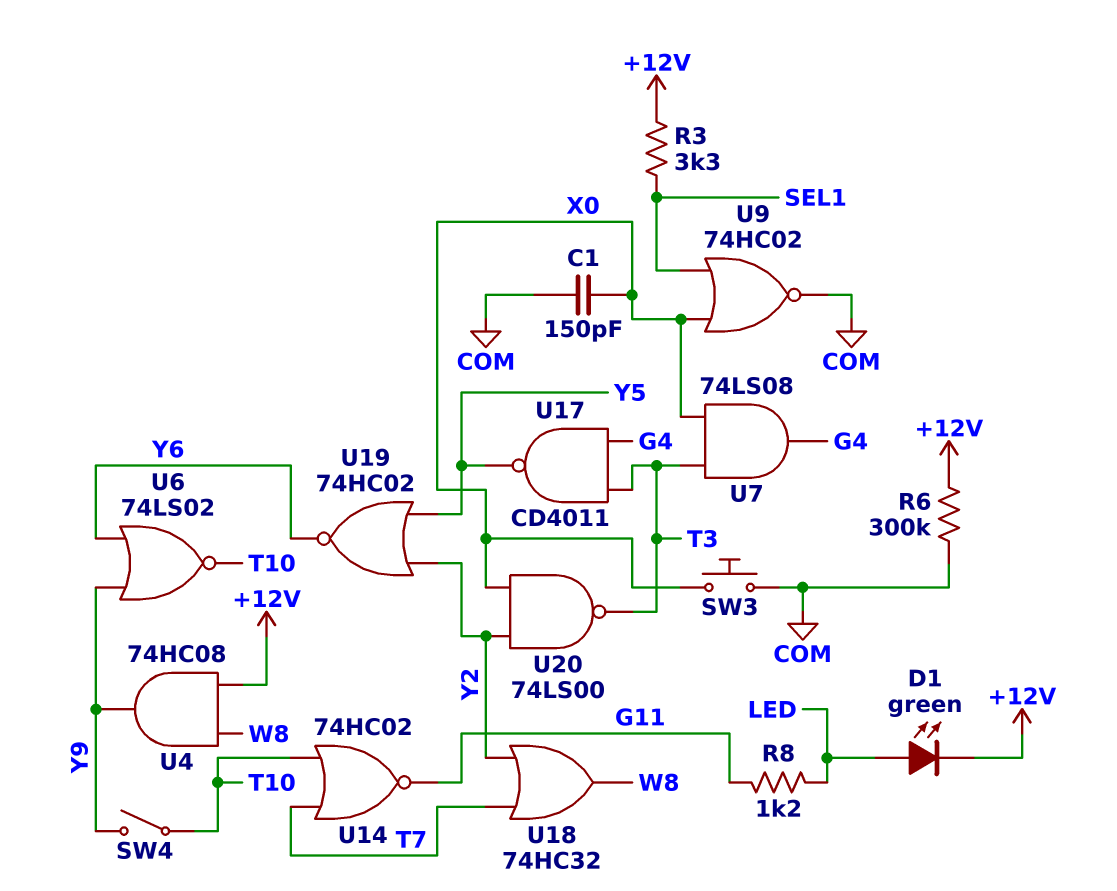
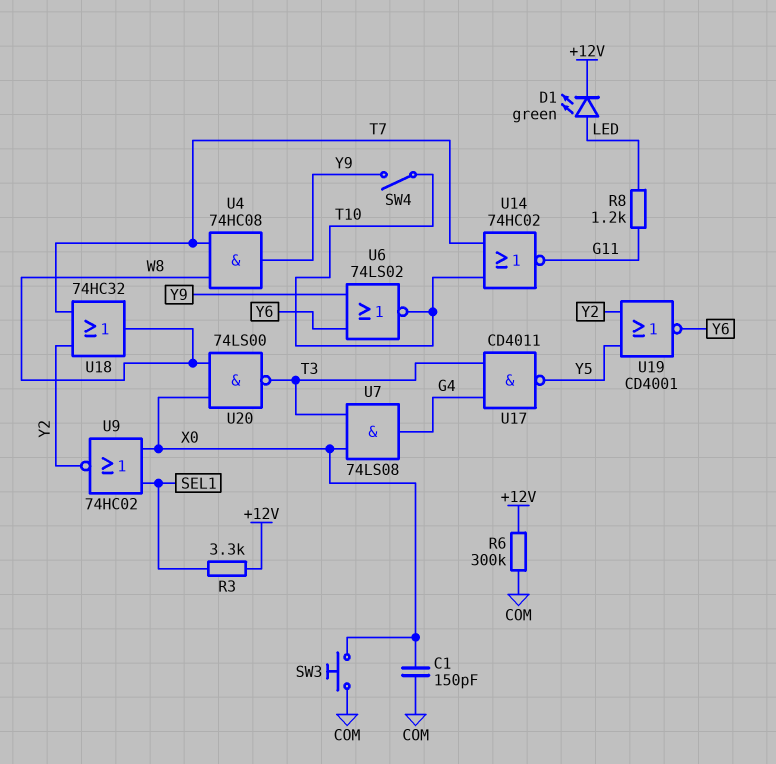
U4: AND 74HC08 (in +12V, in W8, out Y9) -> AND 74HC08 (in T7, in W8, out Y9)
U9: NOR 74HC02 (in SEL1, in X0, out COM) -> NOR 74HC02 (in SEL1, in X0, out Y2)
U19: NOR 74HC02 (in Y2, in Y5, out Y6) -> NOR CD4001 (in Y2, in Y5, out Y6)
U20: NAND 74LS00 (in X0, in Y2, out T3) -> NAND 74LS00 (in W8, in X0, out T3)

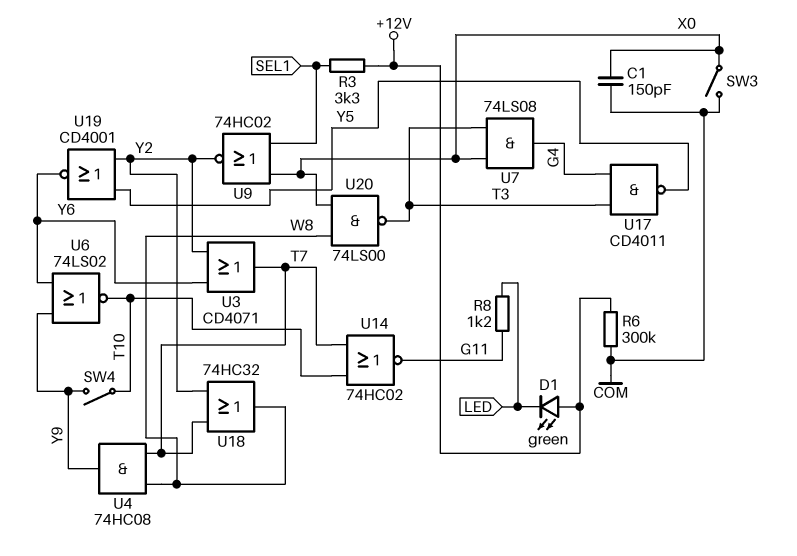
D1: LED green (A LED, K +12V) -> LED green (A +12V, K LED)
SW3: button (COM, X0) -> switch (COM, X0)
U3: none -> OR CD4071 (in Y2, in Y6, out T7)

